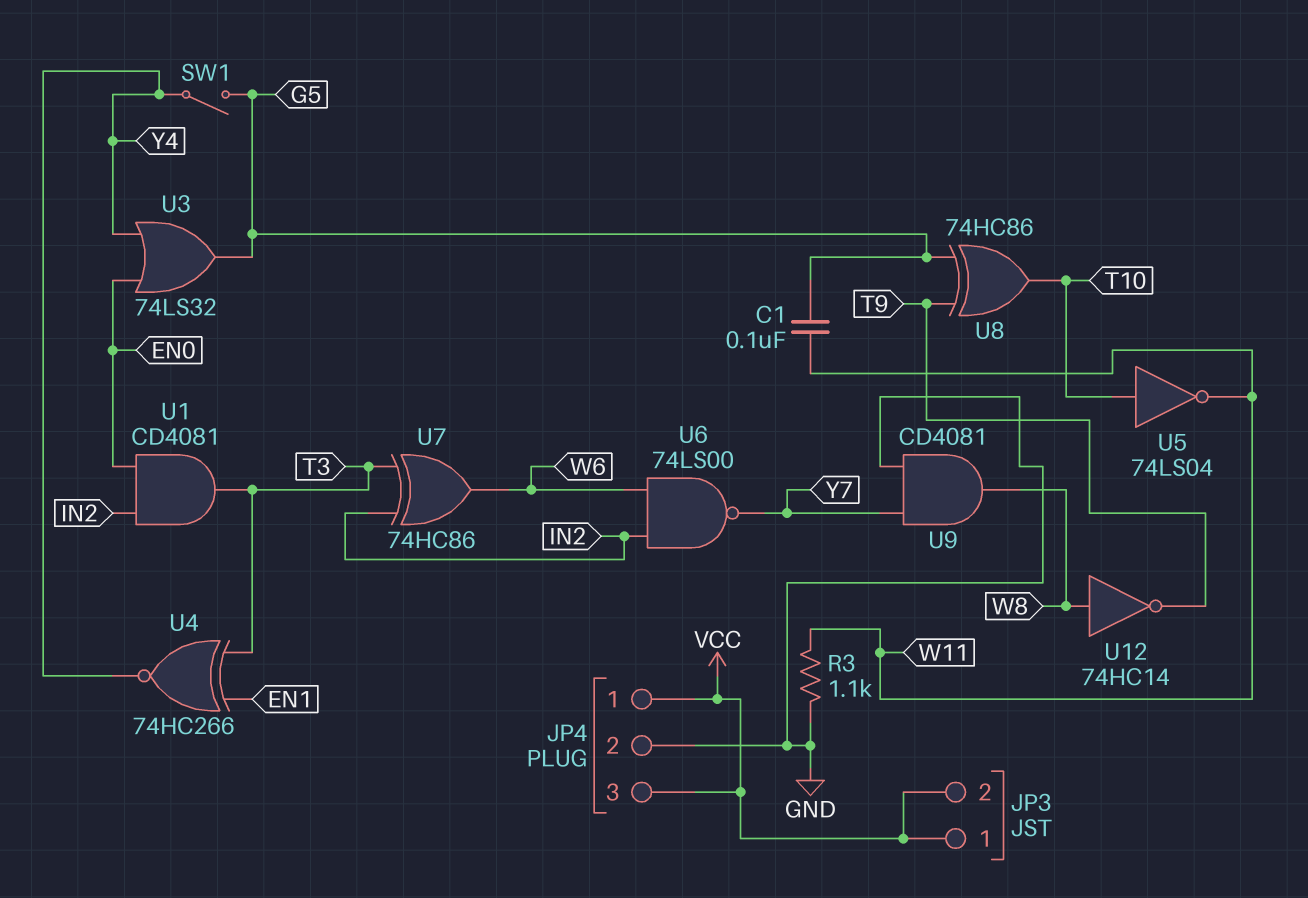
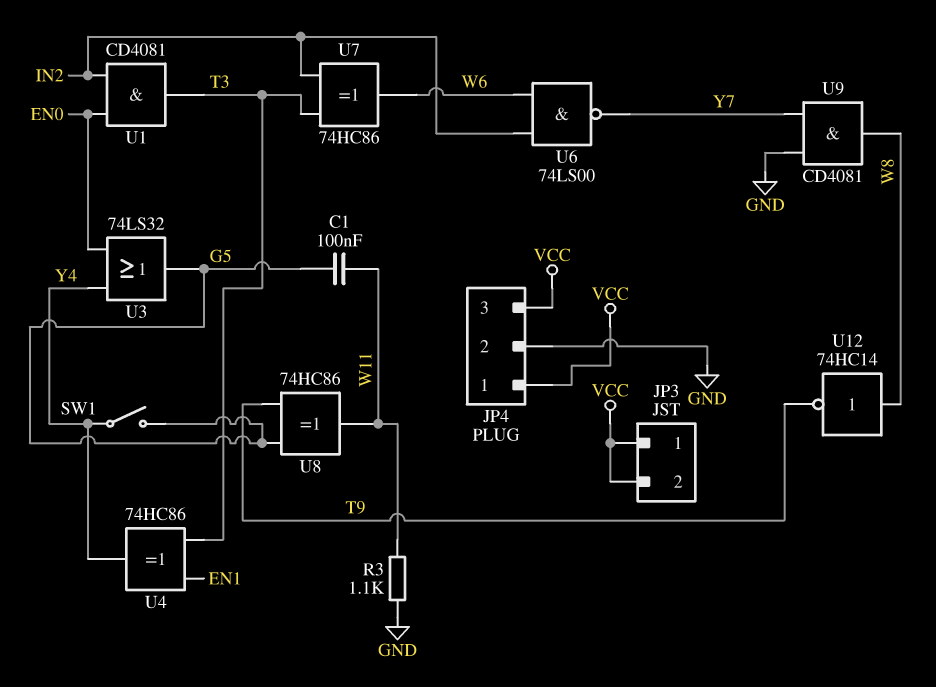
U4: XNOR 74HC266 (in EN1, in T3, out Y4) -> XOR 74HC86 (in EN1, in T3, out Y4)
U5: NOT 74LS04 (in T10, out W11) -> none
U8: XOR 74HC86 (in G5, in T9, out T10) -> XOR 74HC86 (in G5, in T9, out W11)

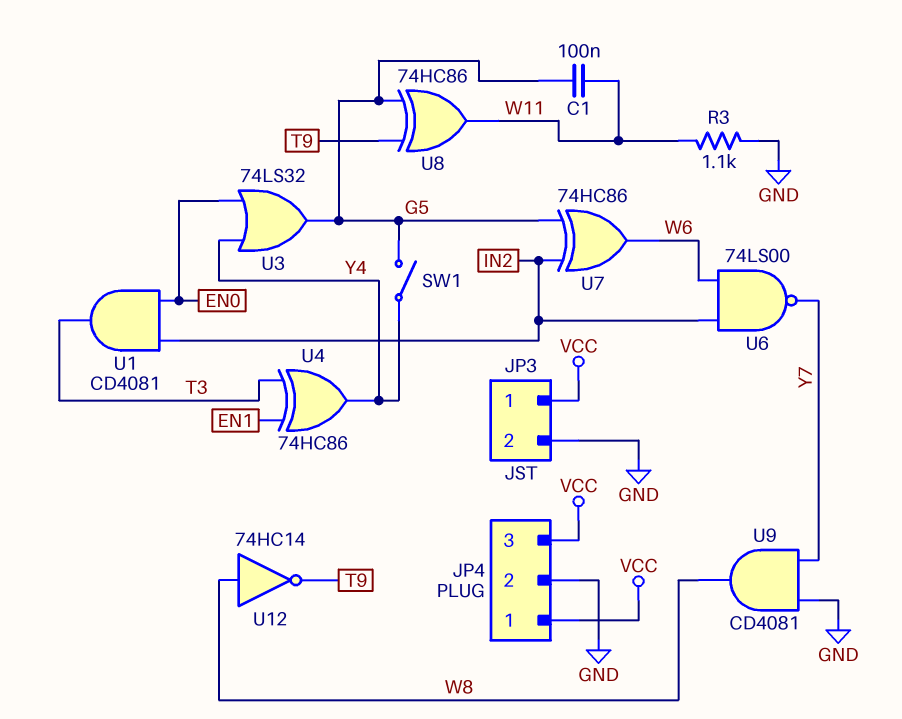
JP3 pin 2: VCC -> GND
U7: XOR 74HC86 (in IN2, in T3, out W6) -> XOR 74HC86 (in G5, in IN2, out W6)

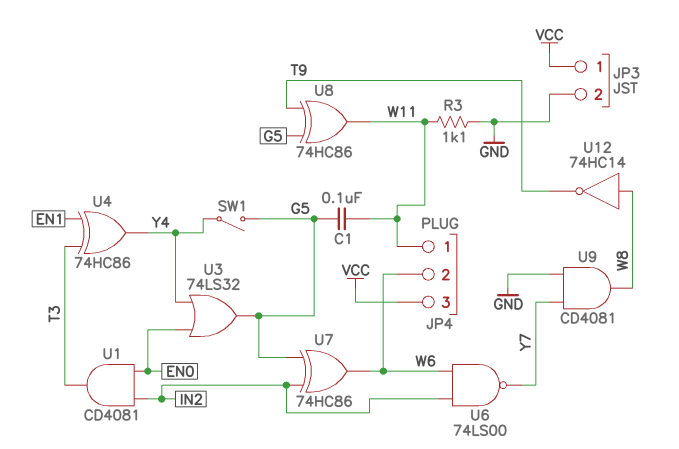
JP4 pin 1: VCC -> W11
JP4 pin 2: GND -> W6

